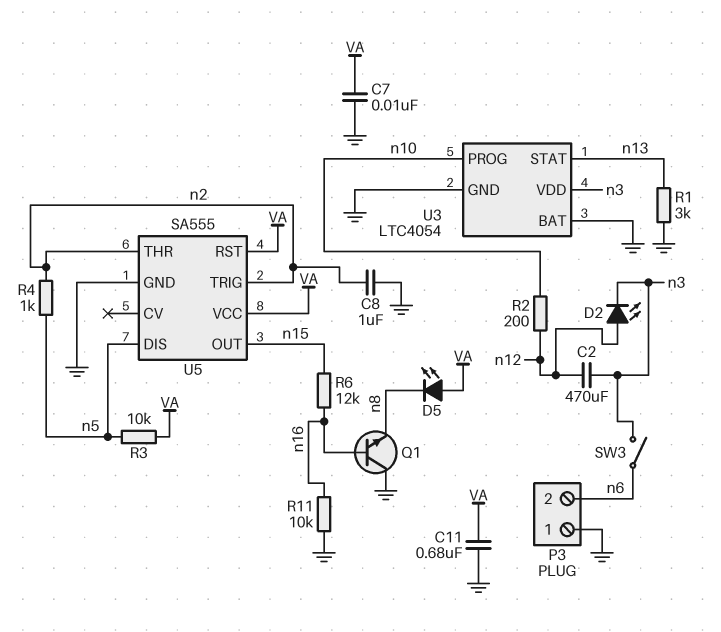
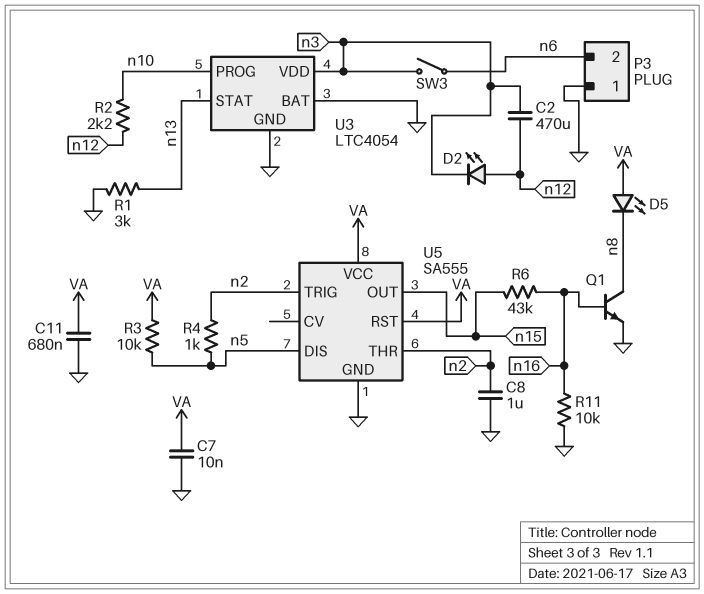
Q1: NPN (B n16, C GND, E n8) -> NPN (B n16, C n8, E GND)
R2: 200 (n10, n12) -> 2.2k (n10, n12)
R6: 12k (n15, n16) -> 43k (n15, n16)

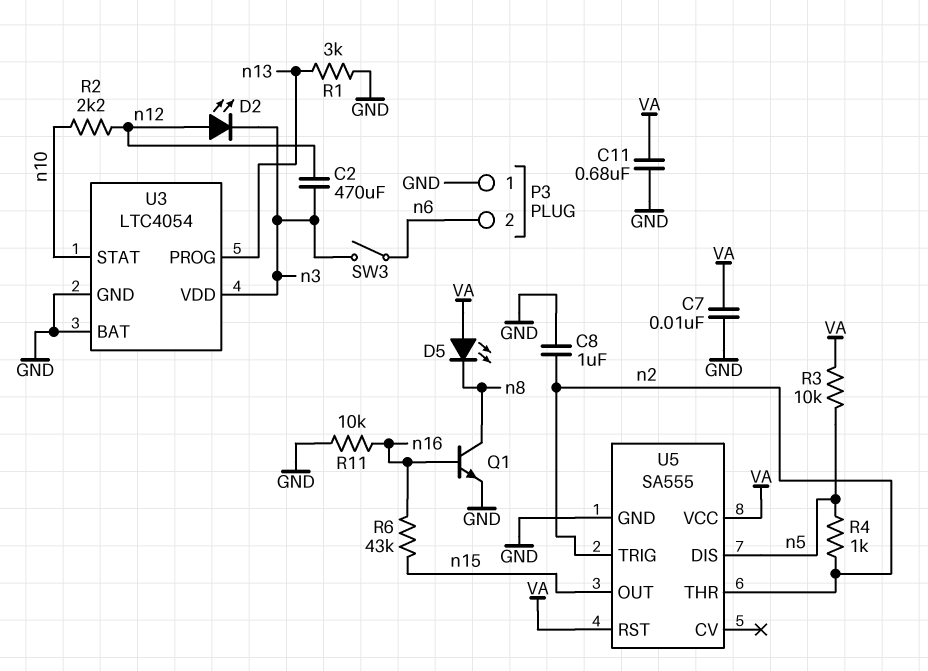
U3 pin PROG: n10 -> n13
U3 pin STAT: n13 -> n10

